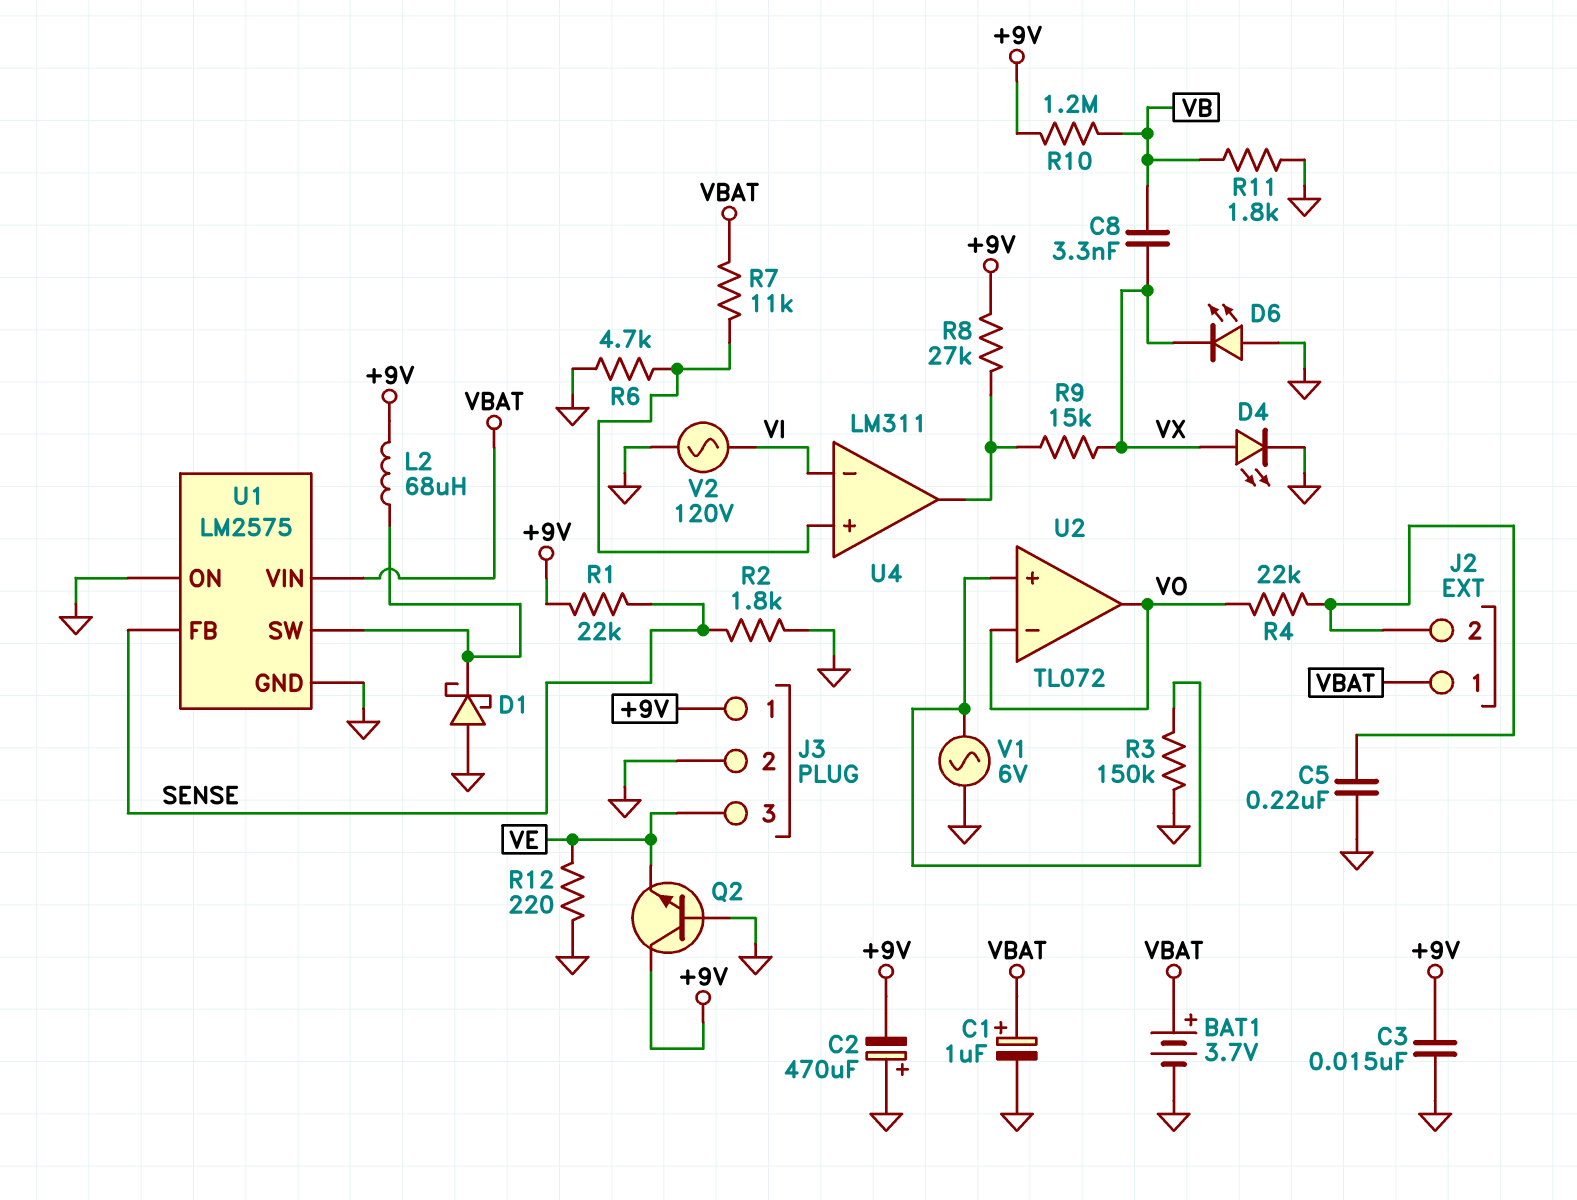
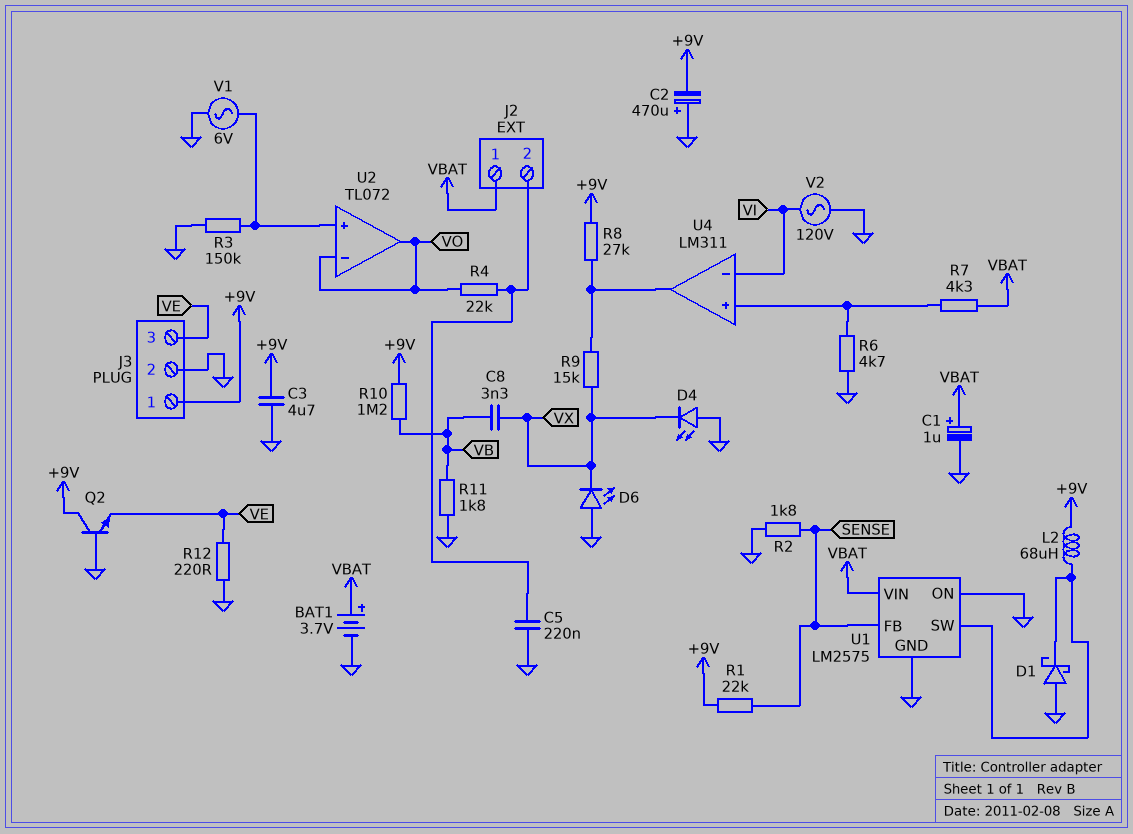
C3: 15nF (+9V, GND) -> 4.7uF (+9V, GND)
D4: LED (A VX, K GND) -> LED (A GND, K VX)
R7: 11k (U4/in+, VBAT) -> 4.3k (U4/in+, VBAT)

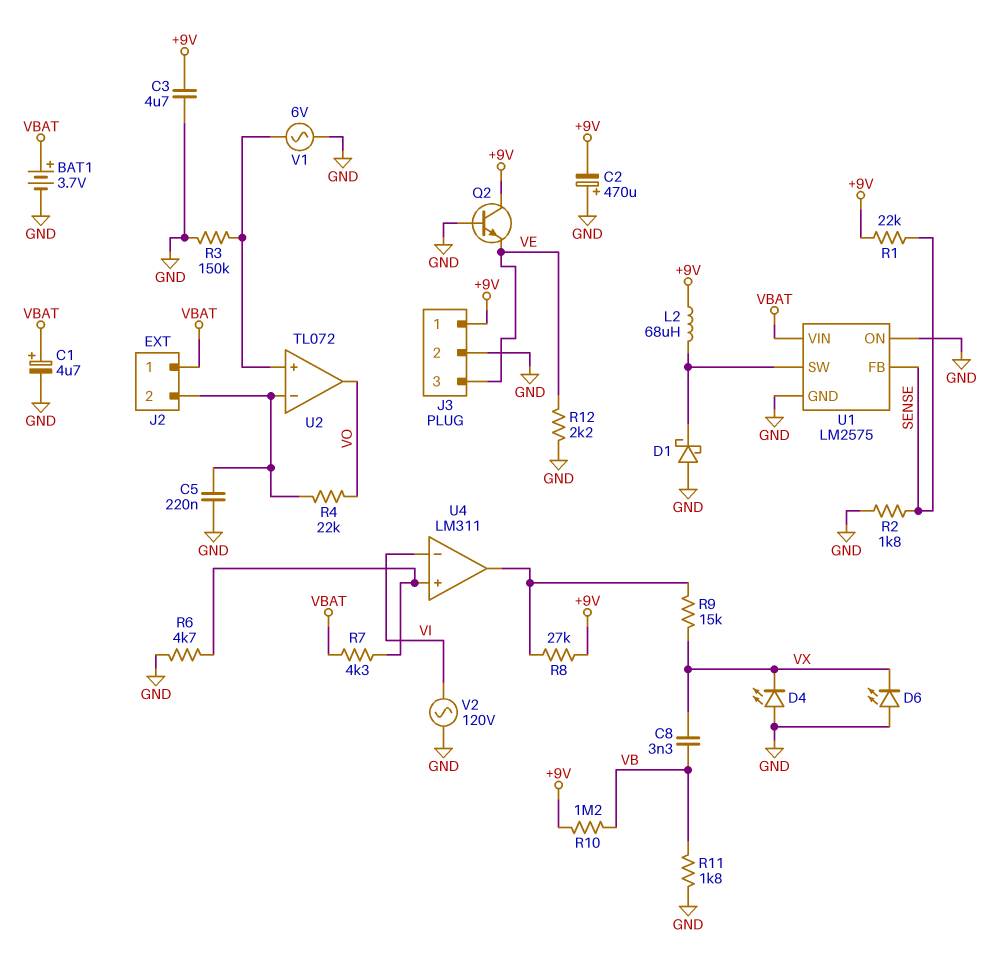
C1: 1uF (plus VBAT, minus GND) -> 4.7uF (plus VBAT, minus GND)
R12: 220 (GND, VE) -> 2.2k (GND, VE)
U2 pin in-: VO -> J2/2

